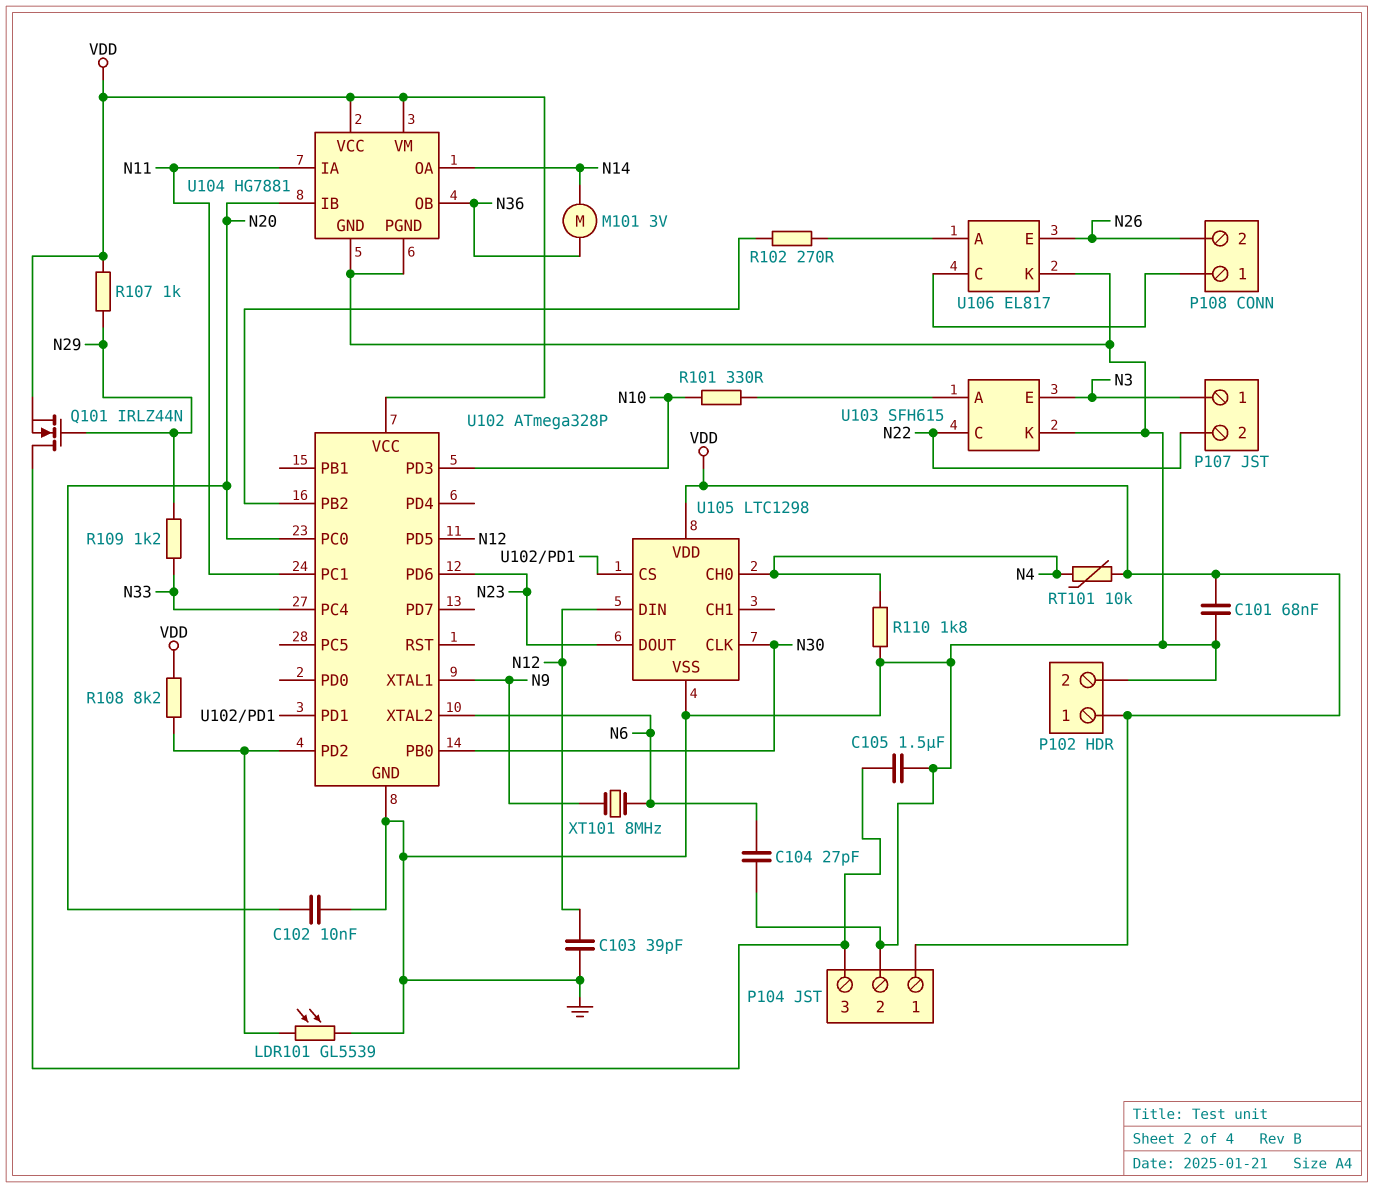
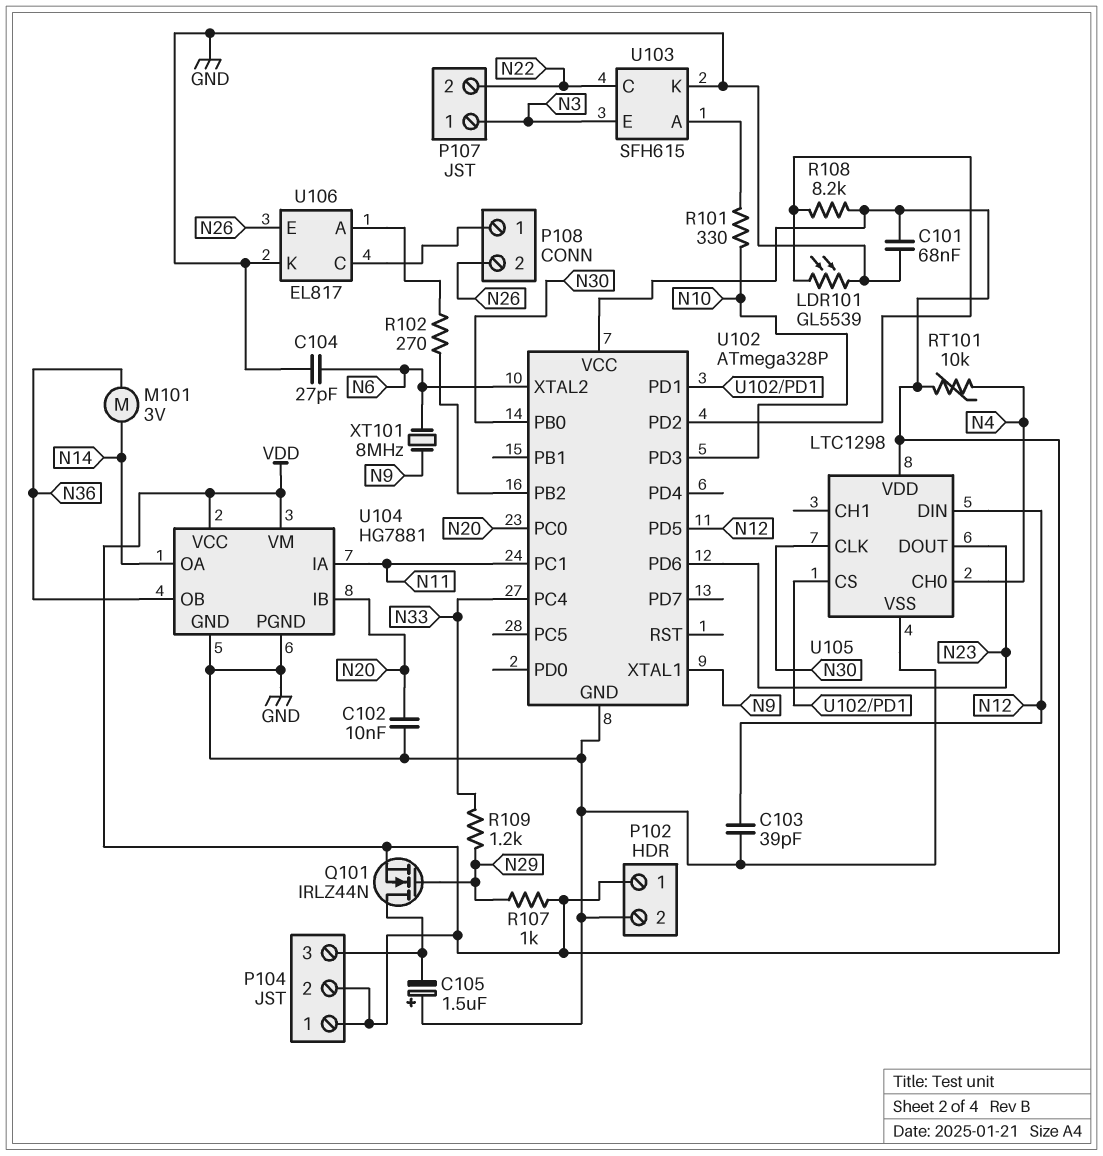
C105: 1.5uF (GND, P104/3) -> 1.5uF (plus GND, minus P104/3)
P104 pin 2: GND -> VDD
R110: 1.8k (GND, N4) -> none

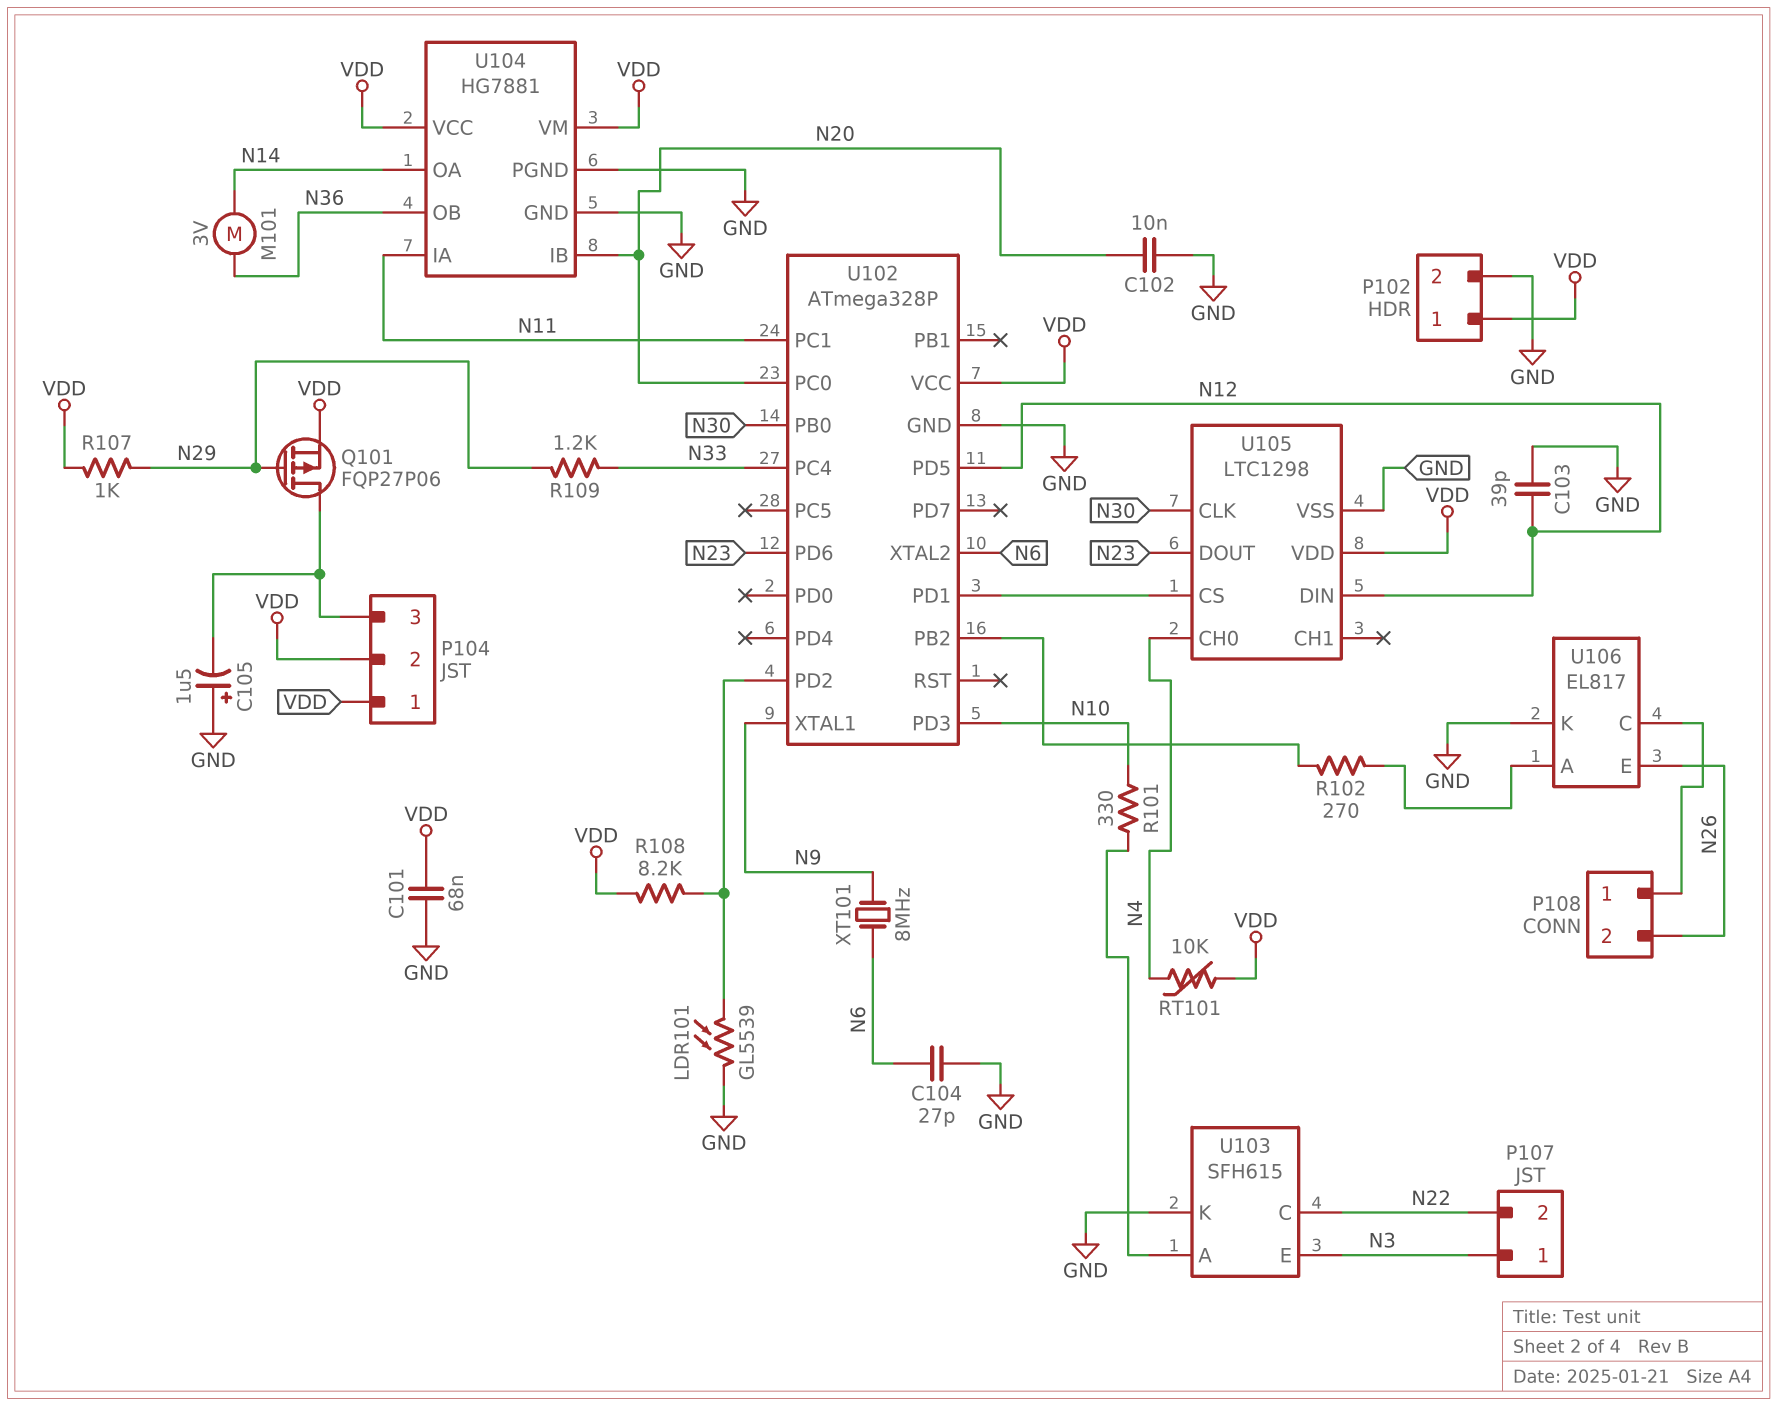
Q101: NMOS IRLZ44N (G N29, D P104/3, S VDD) -> PMOS FQP27P06 (G N29, D P104/3, S VDD)

